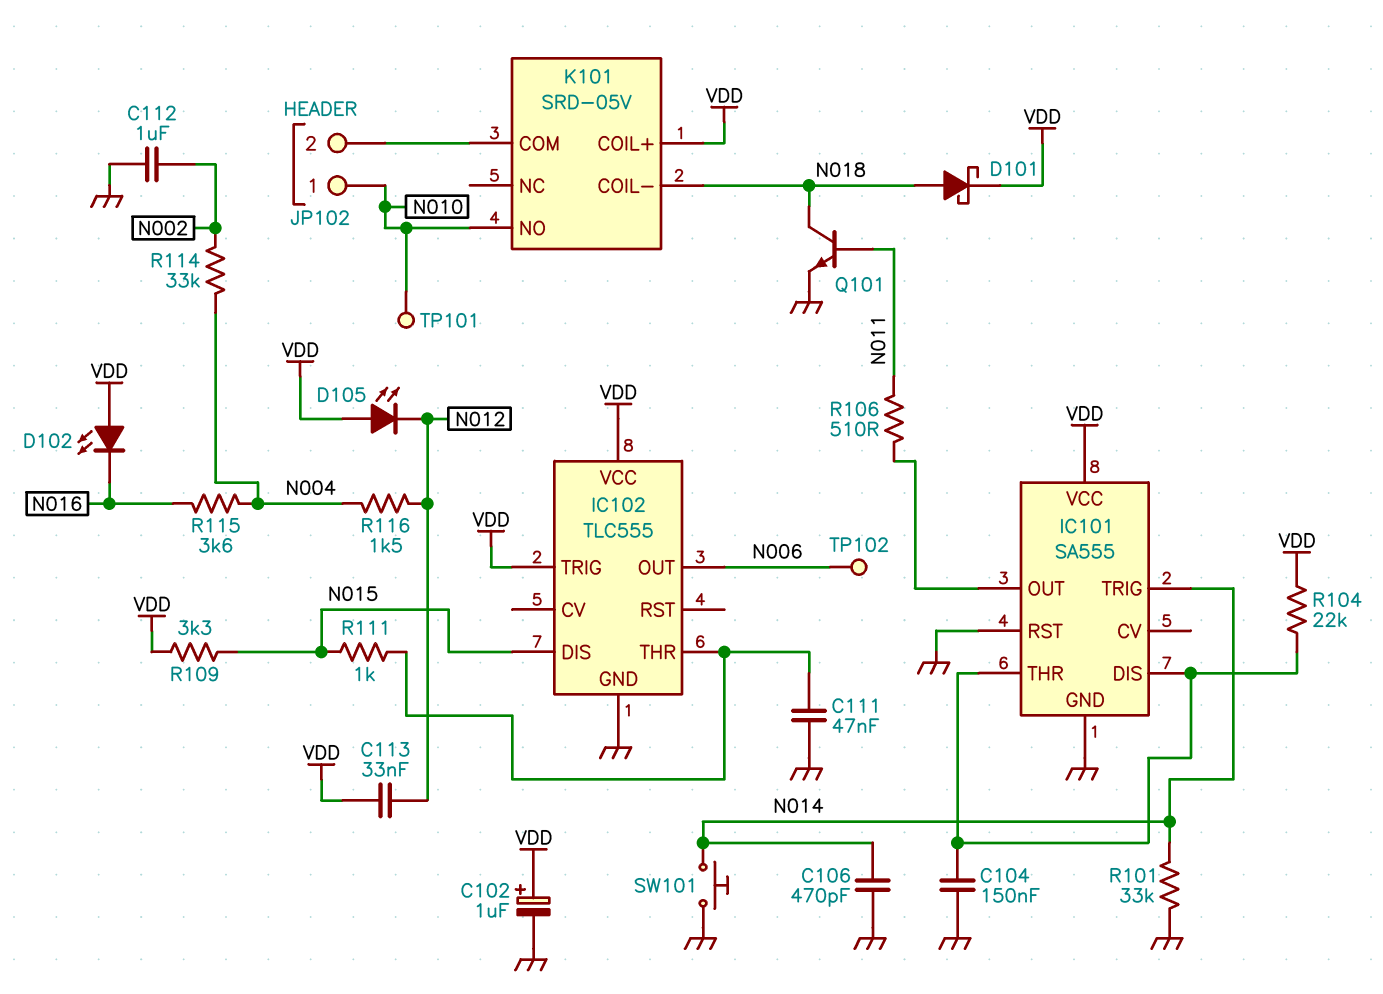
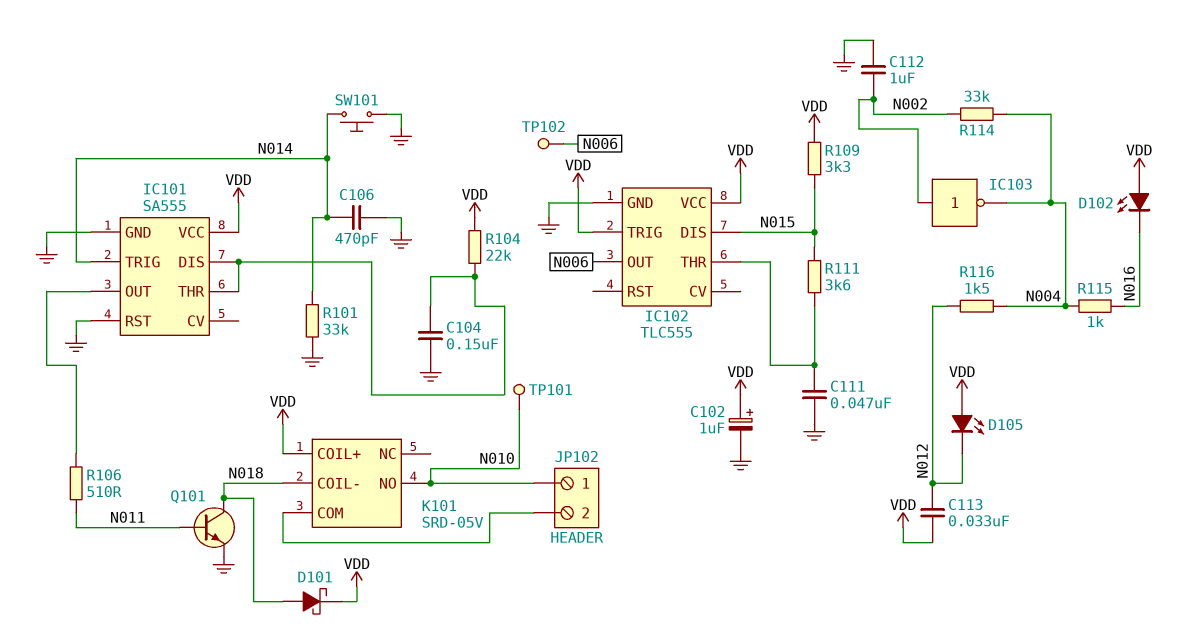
IC103: none -> NOT (in N002, out N004)
R111: 1k (IC102/THR, N015) -> 3.6k (IC102/THR, N015)
R115: 3.6k (N004, N016) -> 1k (N004, N016)

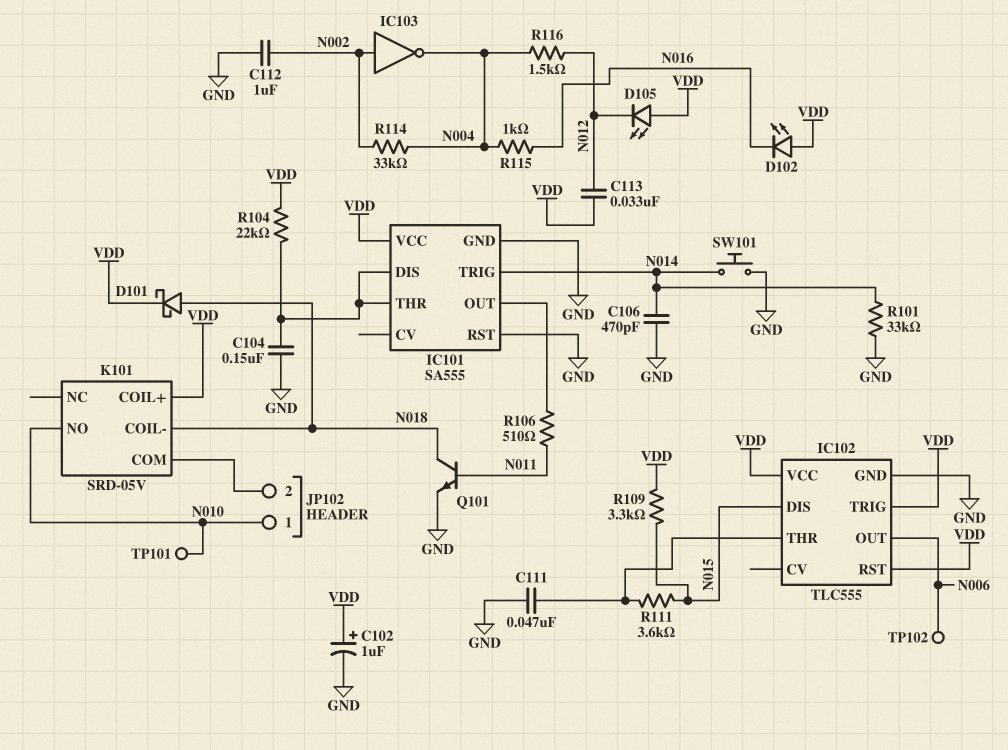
IC102 pin RST: none -> VDD

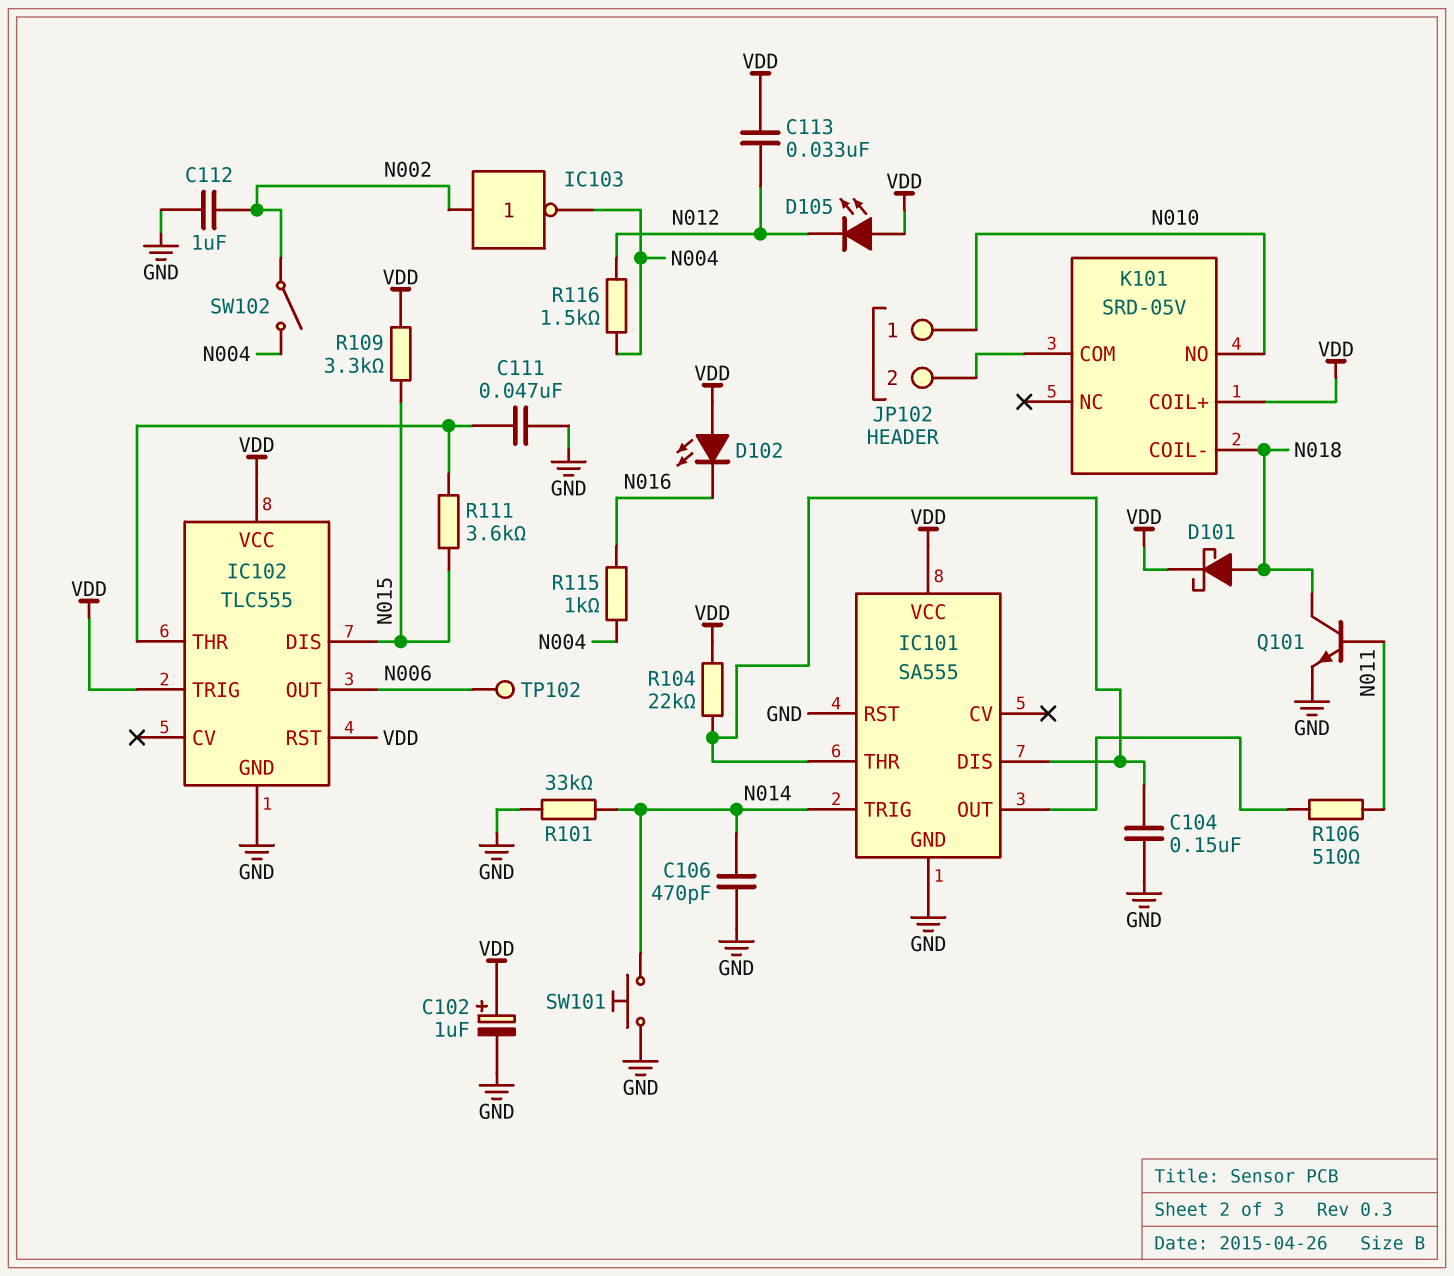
R114: 33k (N002, N004) -> none
SW102: none -> switch (N002, N004)
TP101: test point (N010) -> none

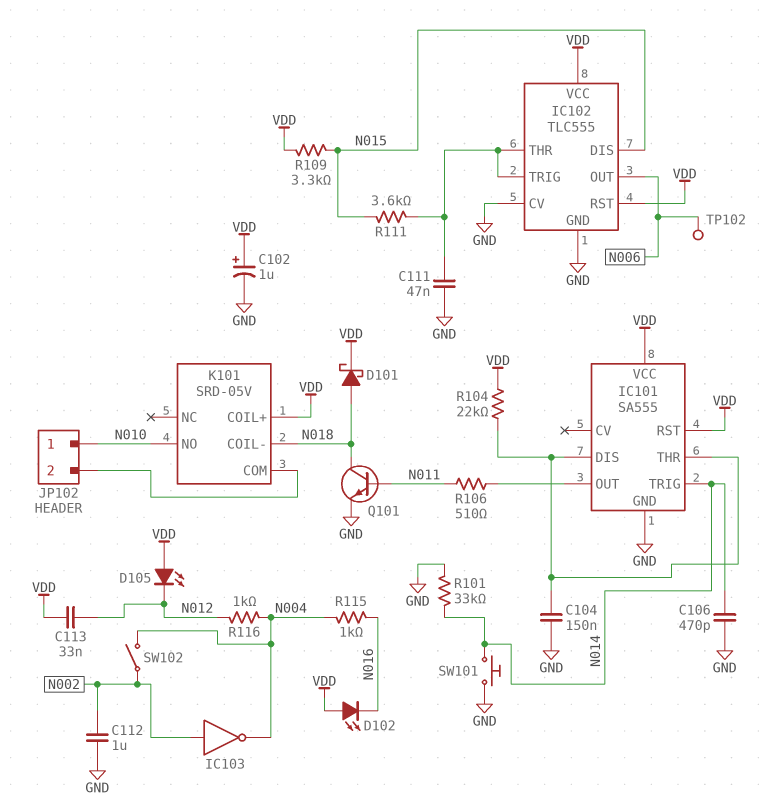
IC101 pin RST: GND -> VDD
IC102 pin CV: none -> GND
IC102 pin TRIG: VDD -> IC102/THR
R116: 1.5k (N004, N012) -> 1k (N004, N012)

